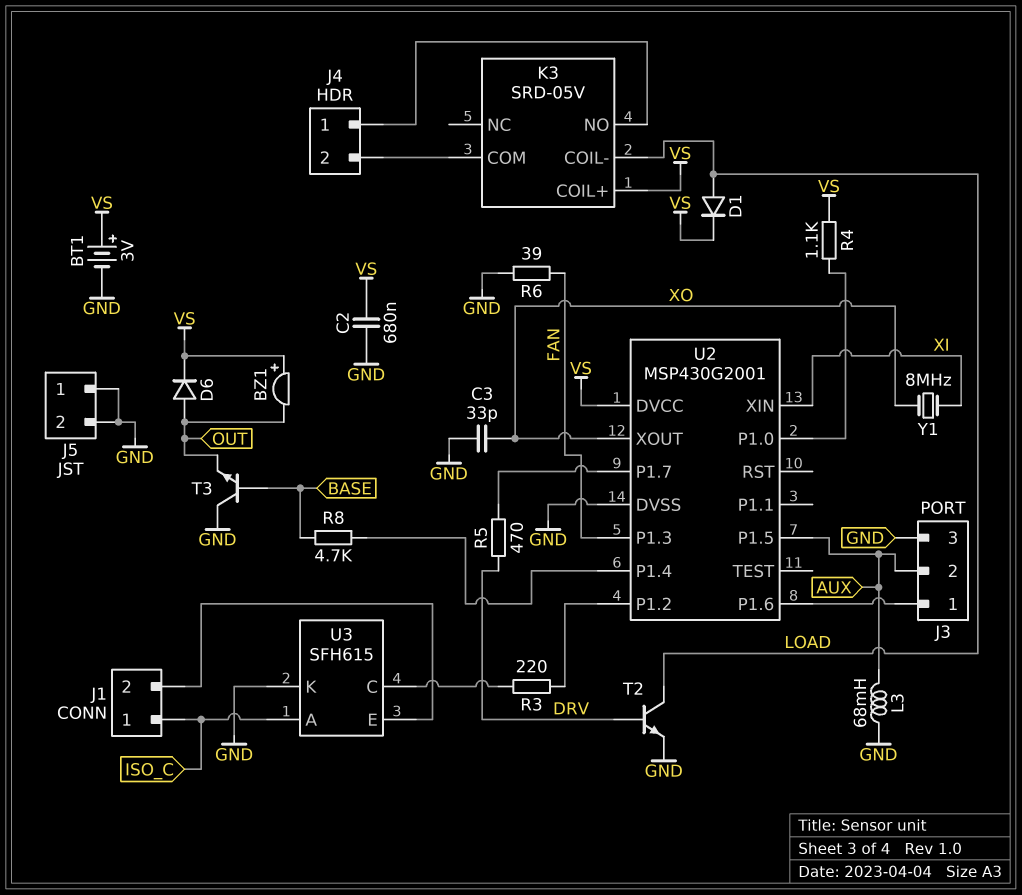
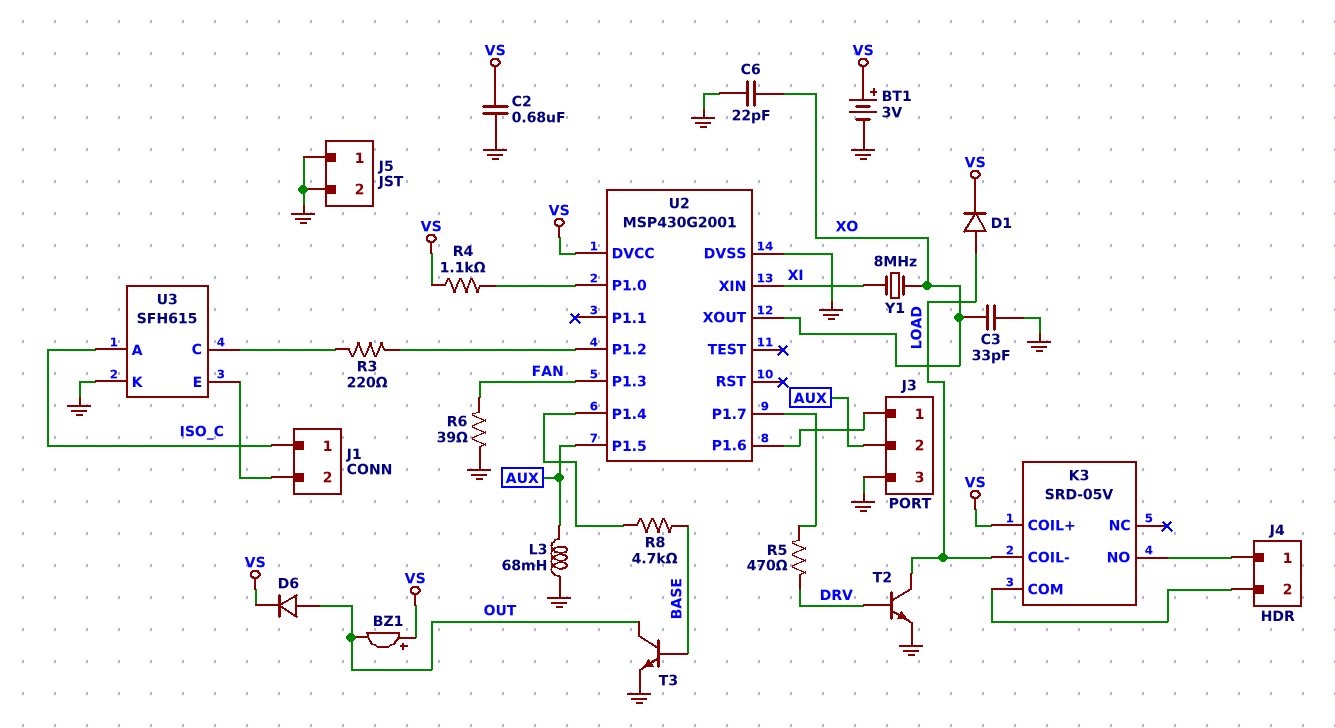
C6: none -> 22pF (GND, XO)
T3: NPN (B BASE, C GND, E OUT) -> NPN (B BASE, C OUT, E GND)

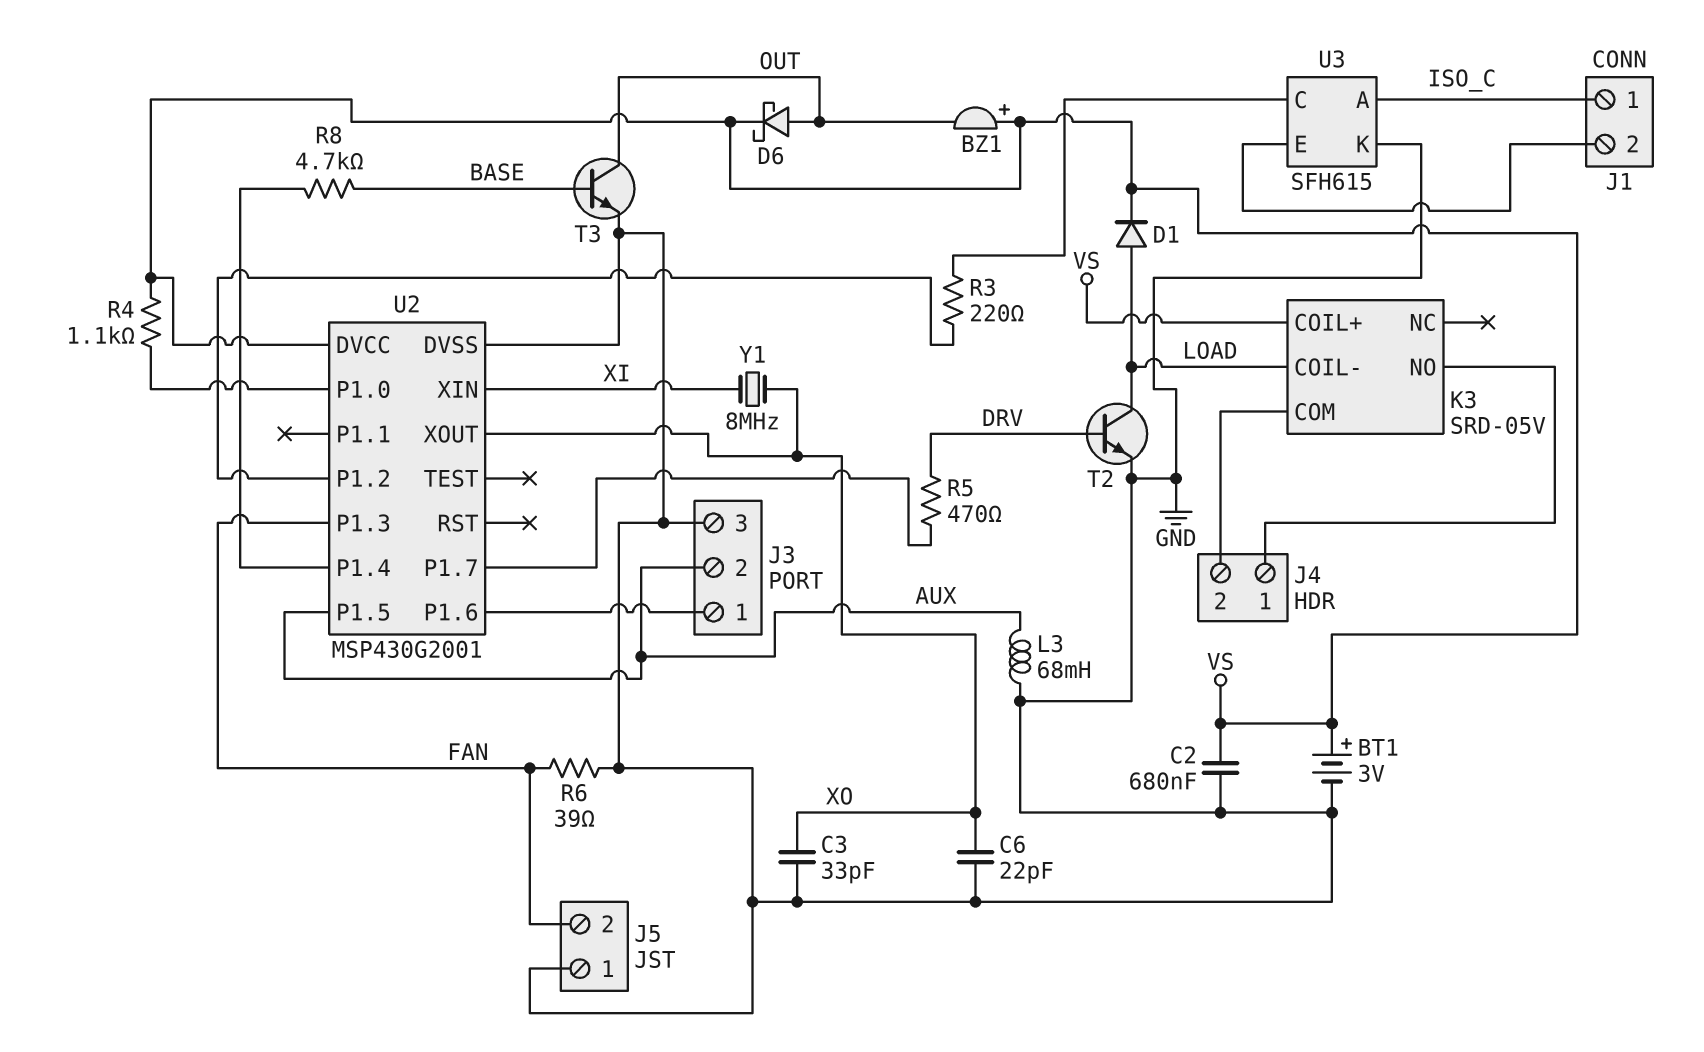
D6: diode (A OUT, K VS) -> schottky (A OUT, K VS)
J5 pin 2: GND -> FAN

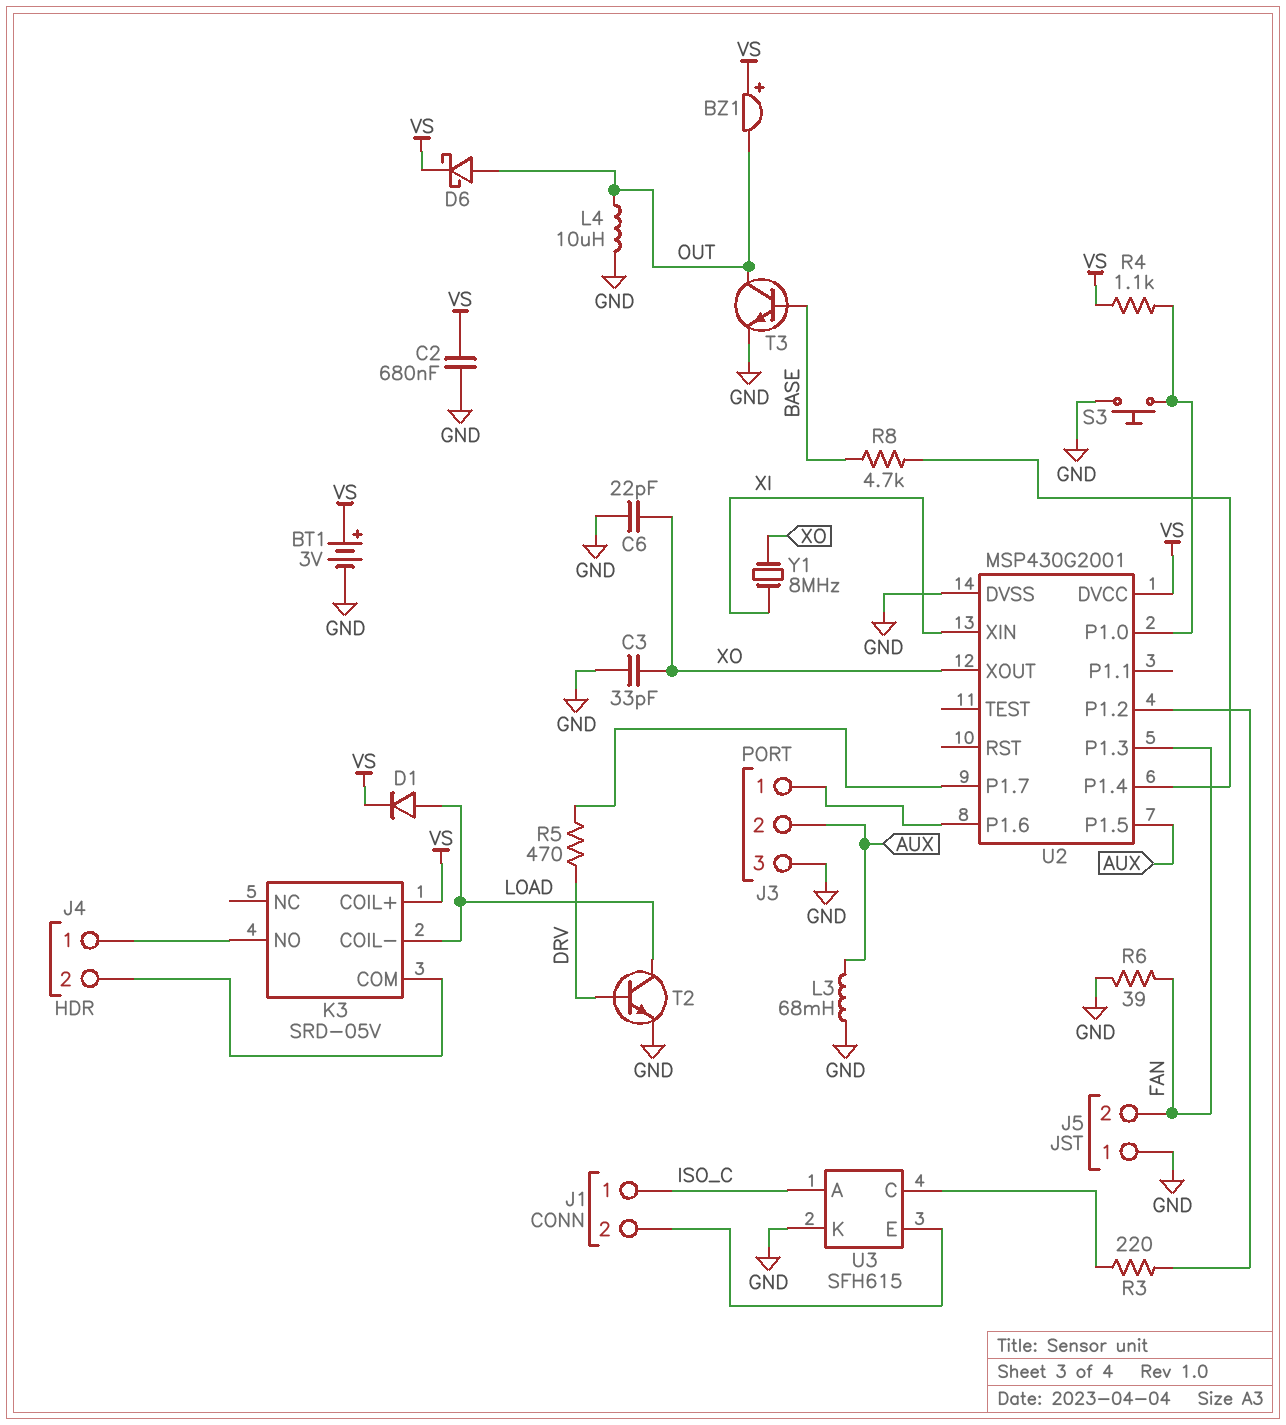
L4: none -> 10uH (GND, OUT)
S3: none -> button (GND, U2/P1.0)

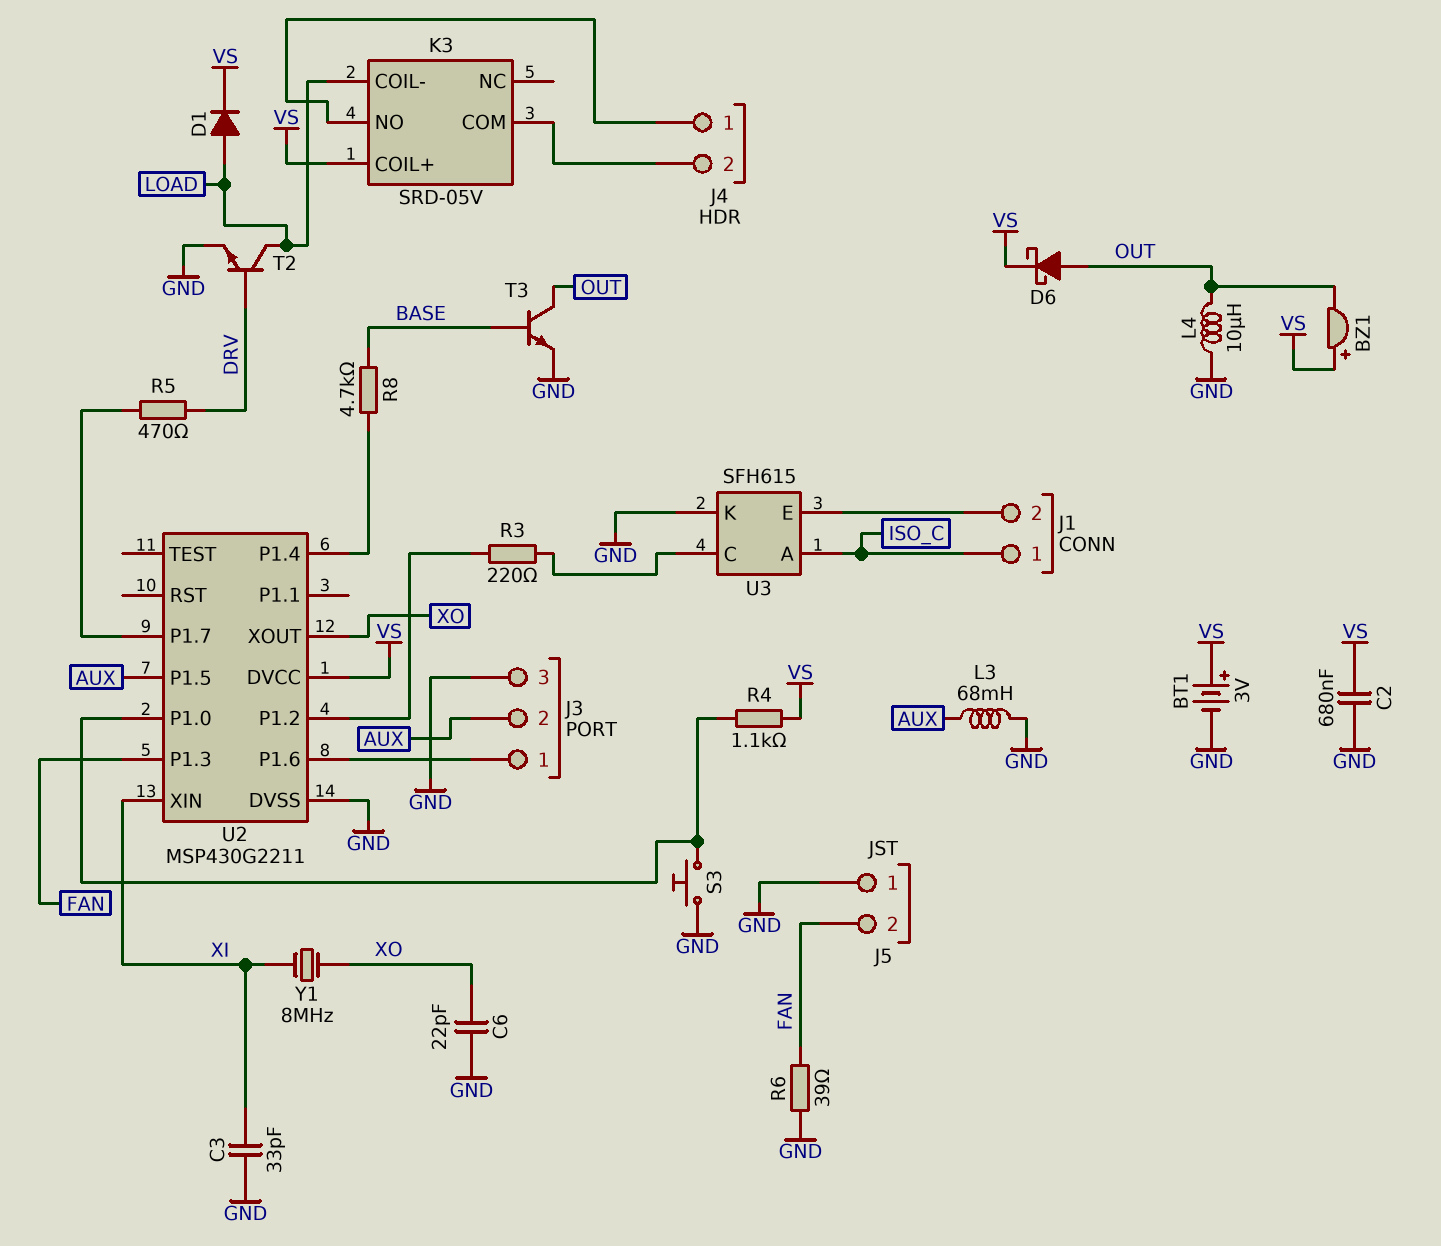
C3: 33pF (GND, XO) -> 33pF (GND, XI)
U2: MSP430G2001 -> MSP430G2211

